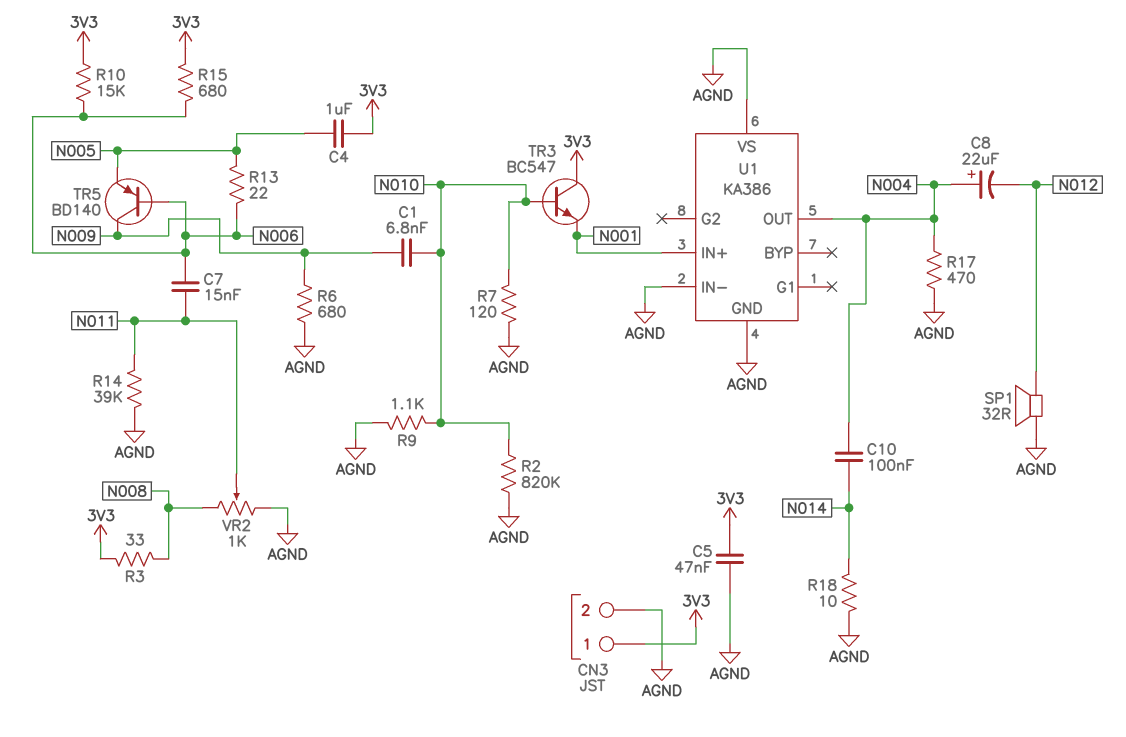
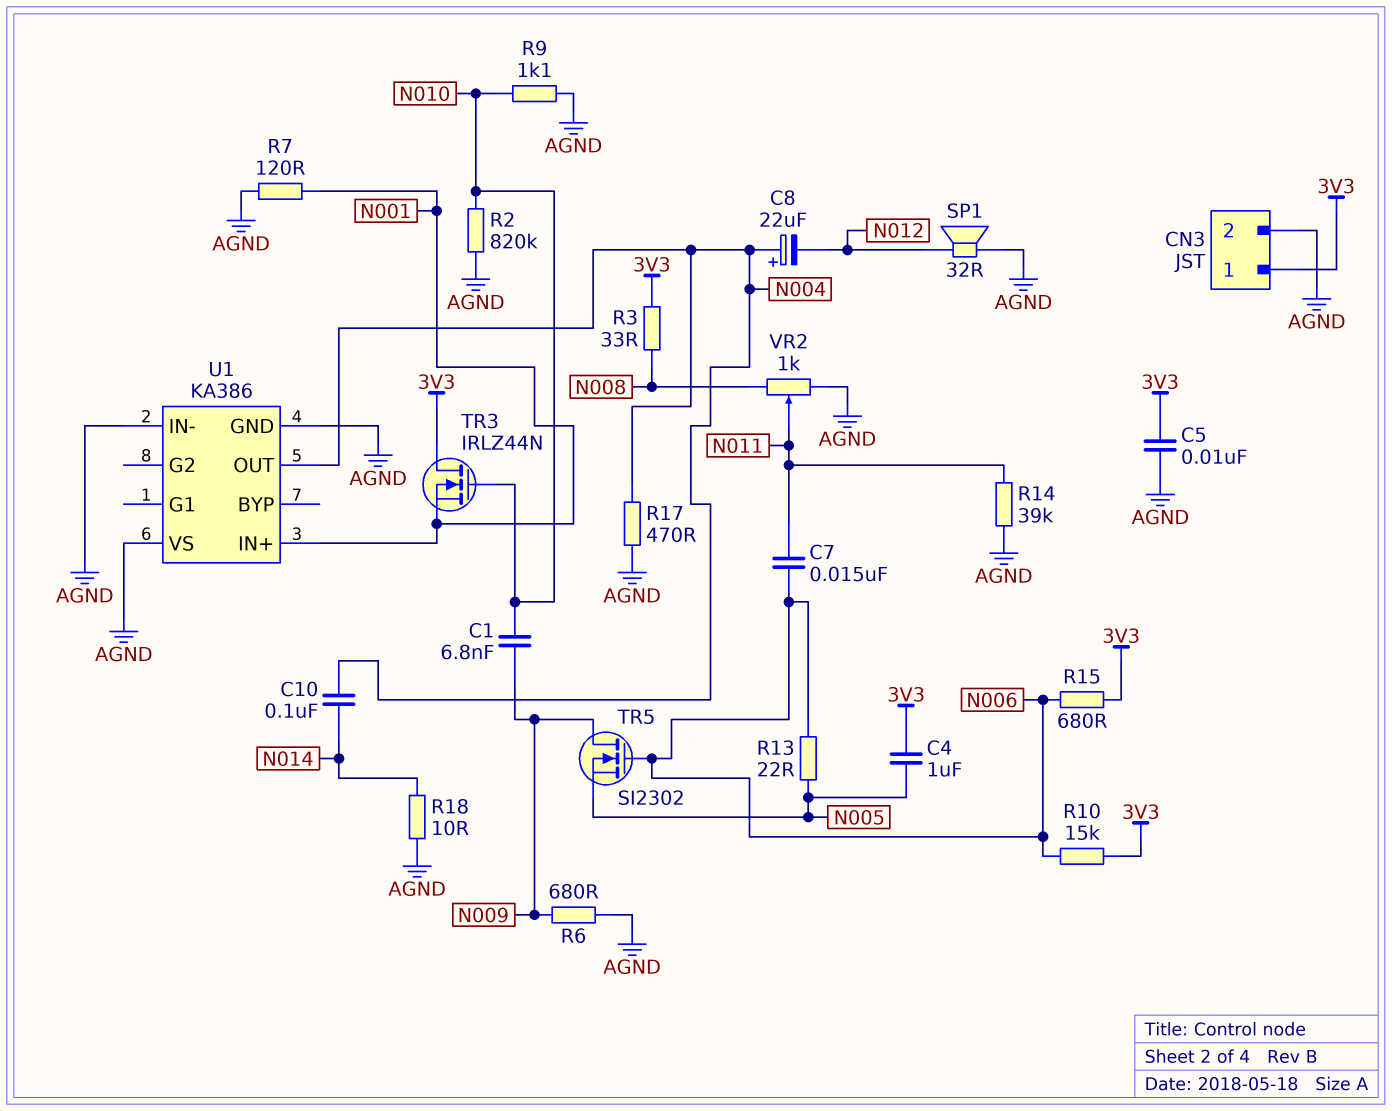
C5: 47nF (3V3, AGND) -> 10nF (3V3, AGND)
R7: 120 (AGND, N010) -> 120 (AGND, N001)
TR3: NPN BC547 (B N010, C 3V3, E N001) -> NMOS IRLZ44N (G N010, D 3V3, S N001)
TR5: PNP BD140 (B N006, C N009, E N005) -> NMOS SI2302 (G N006, D N009, S N005)

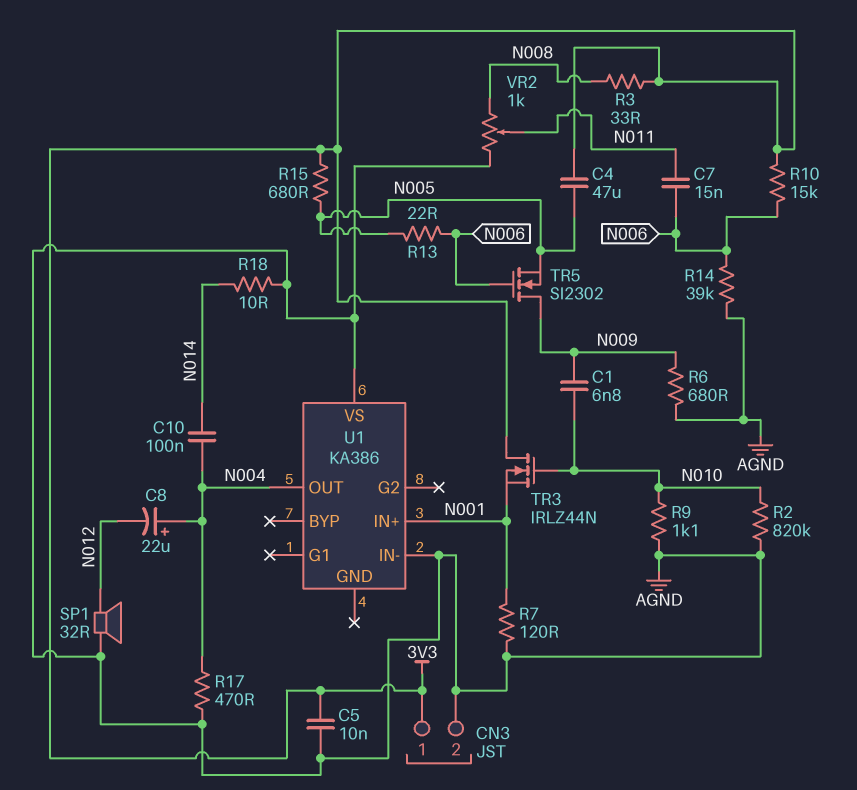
C4: 1uF (3V3, N005) -> 47uF (3V3, N005)
R14: 39k (AGND, N011) -> 39k (AGND, N006)
R15: 680 (3V3, N006) -> 680 (3V3, N005)
U1 pin GND: AGND -> none

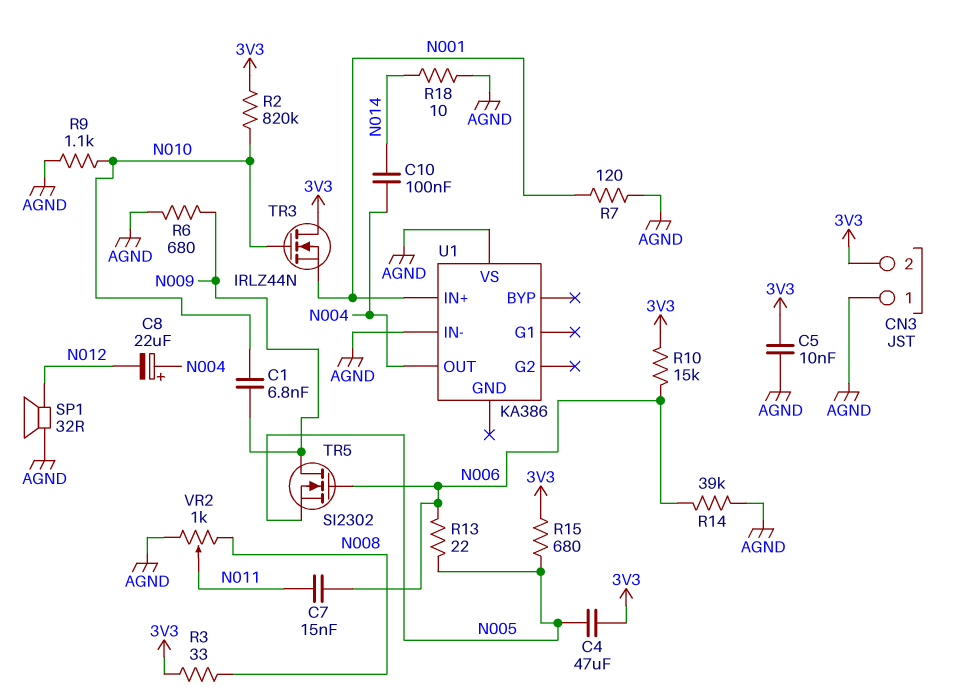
CN3 pin 1: 3V3 -> AGND
CN3 pin 2: AGND -> 3V3
R2: 820k (AGND, N010) -> 820k (3V3, N010)
R17: 470 (AGND, N004) -> none

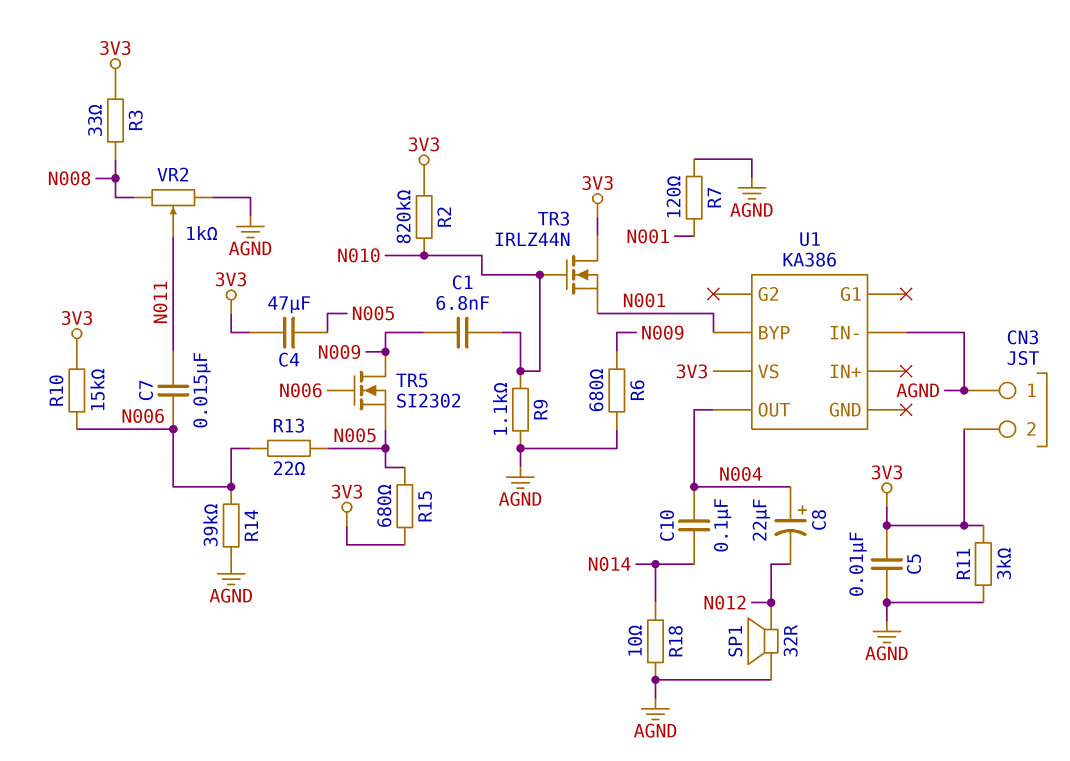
R11: none -> 3k (3V3, AGND)
U1 pin BYP: none -> N001
U1 pin IN+: N001 -> none
U1 pin VS: AGND -> 3V3

